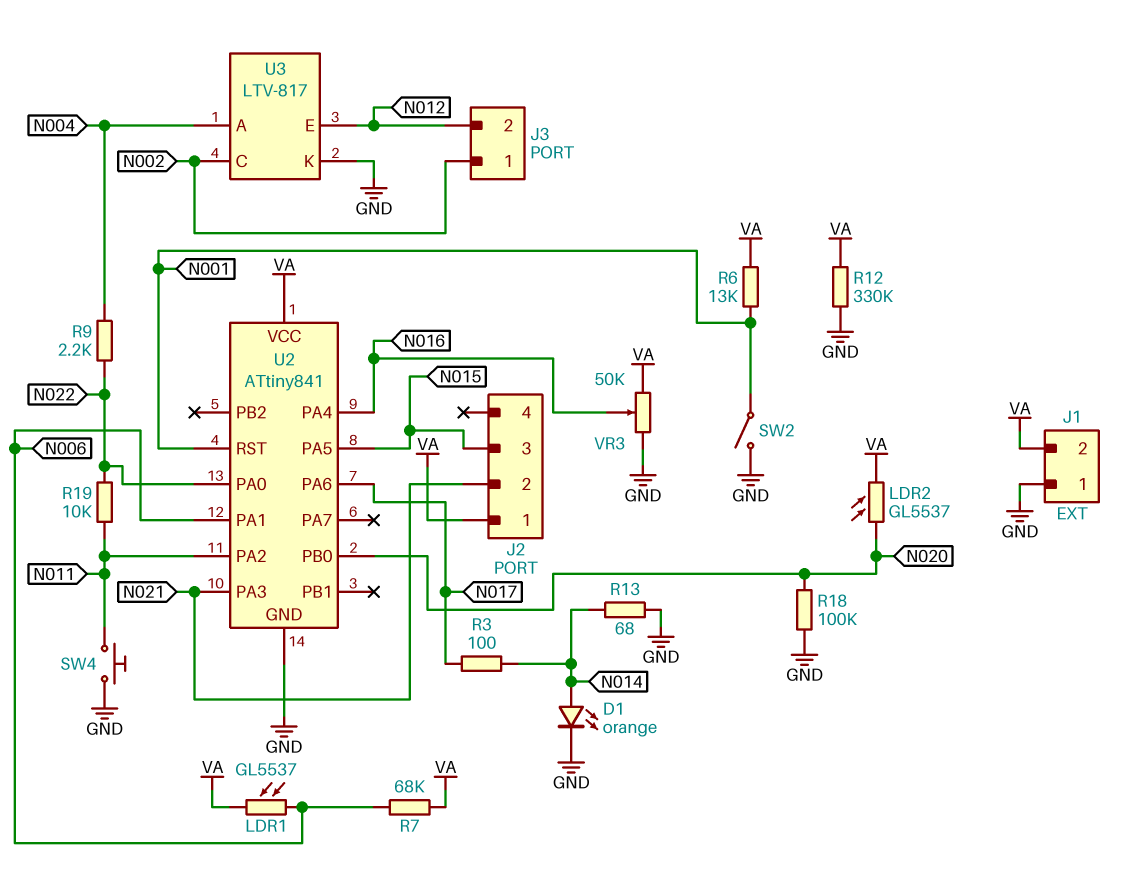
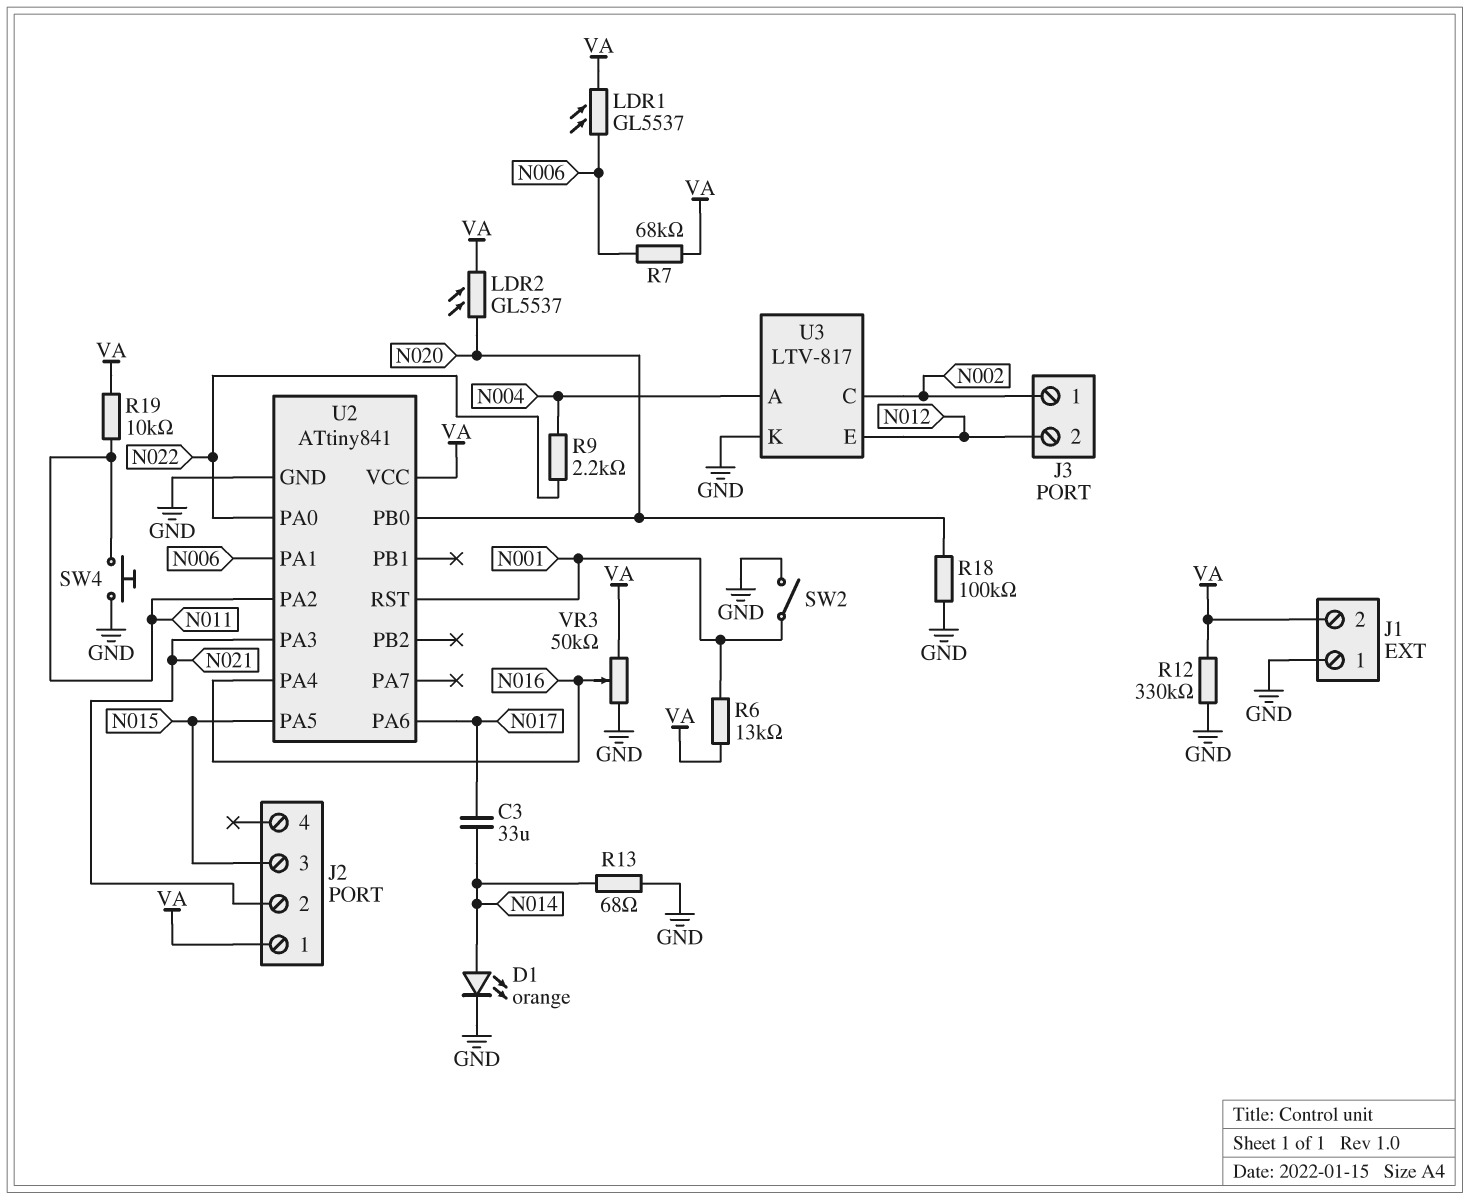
C3: none -> 33uF (N014, N017)
R3: 100 (N014, N017) -> none
R19: 10k (N011, N022) -> 10k (N011, VA)

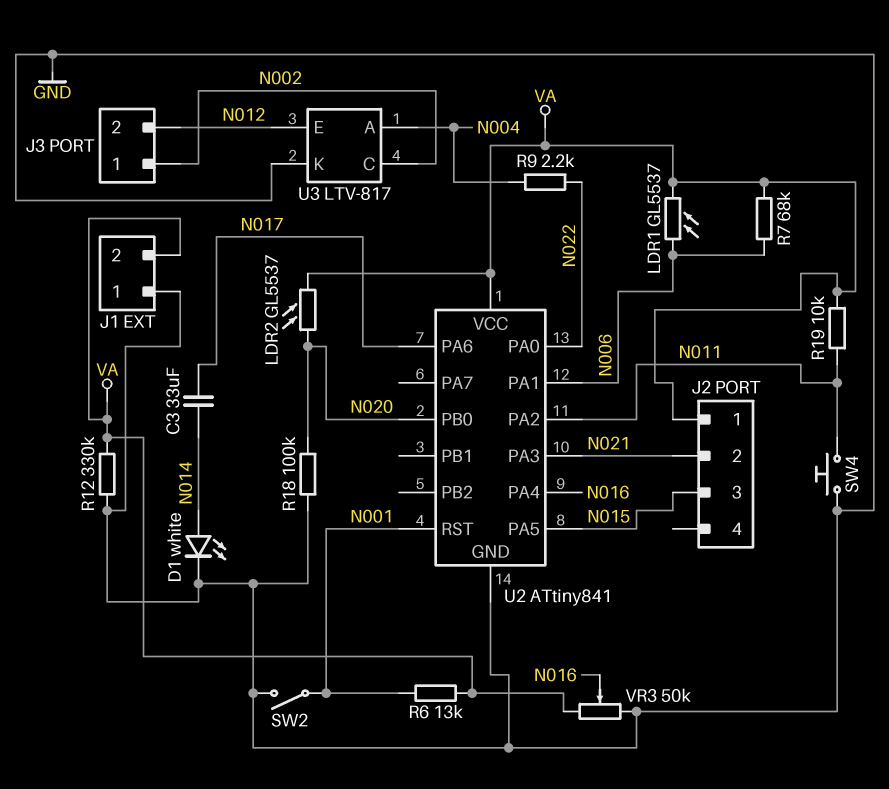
D1: LED orange (A N014, K GND) -> LED white (A N014, K GND)
R13: 68 (GND, N014) -> none

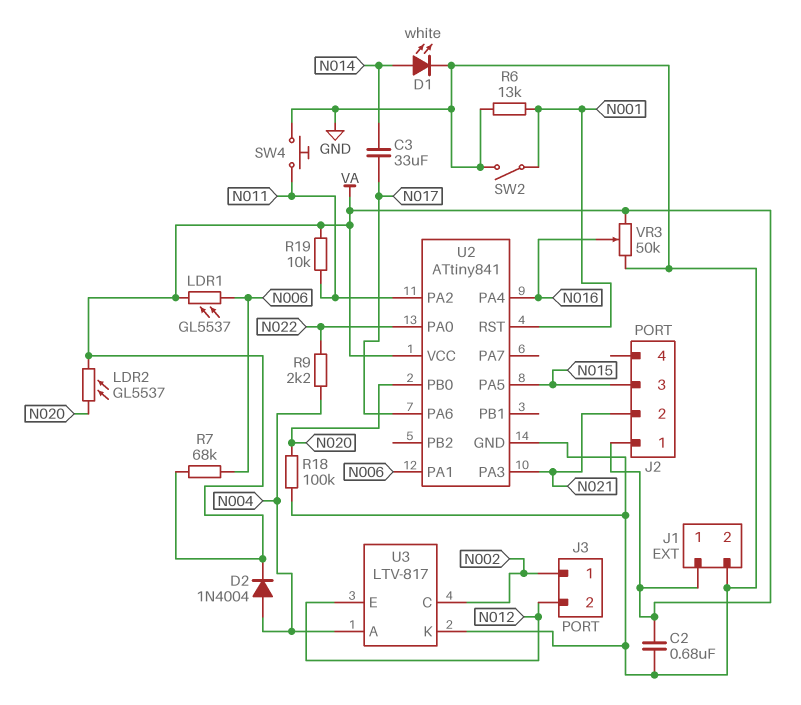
C2: none -> 680nF (GND, VA)
D2: none -> diode 1N4004 (A N004, K VA)
J1 pin 1: GND -> VA
J1 pin 2: VA -> GND
R6: 13k (N001, VA) -> 13k (GND, N001)
R12: 330k (GND, VA) -> none

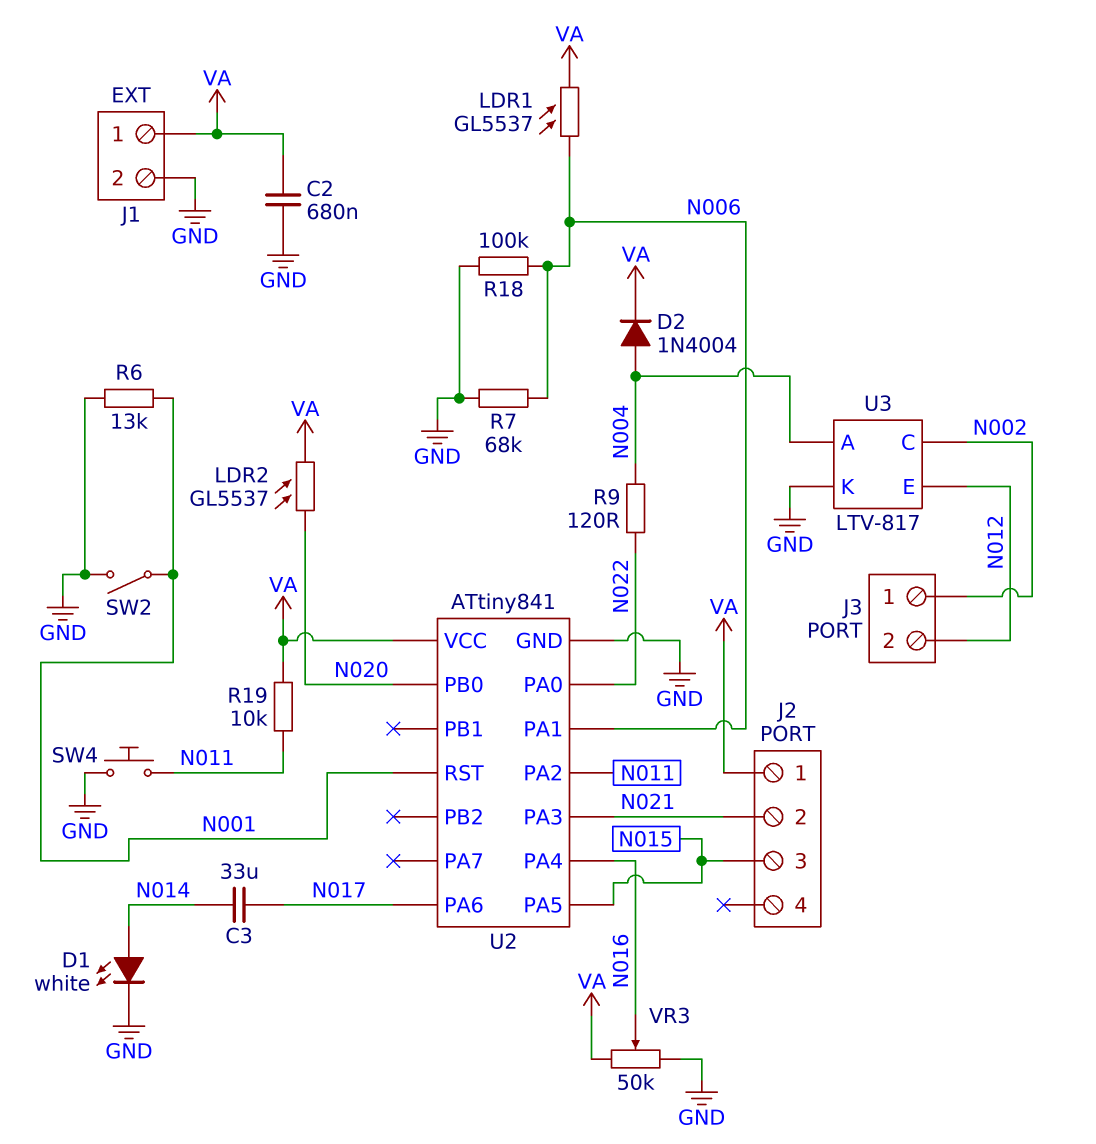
R7: 68k (N006, VA) -> 68k (GND, N006)
R9: 2.2k (N004, N022) -> 120 (N004, N022)
R18: 100k (GND, N020) -> 100k (GND, N006)

